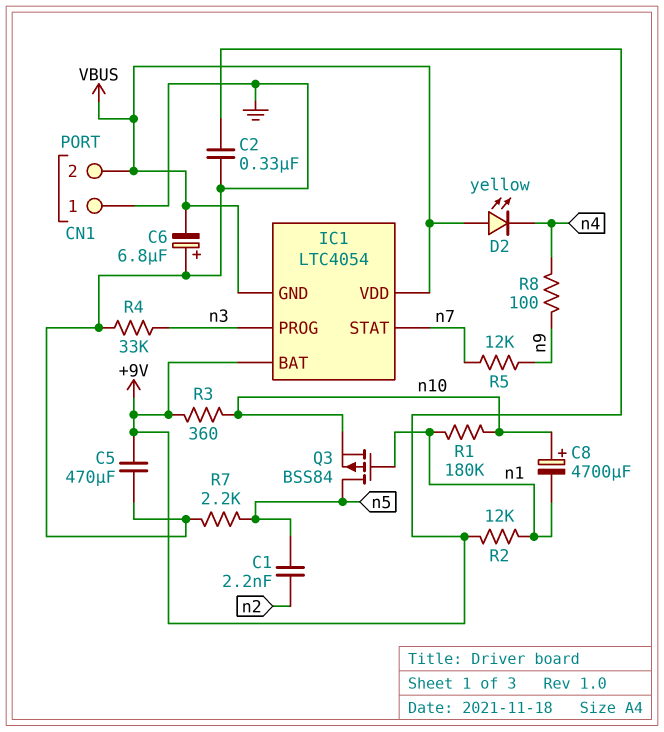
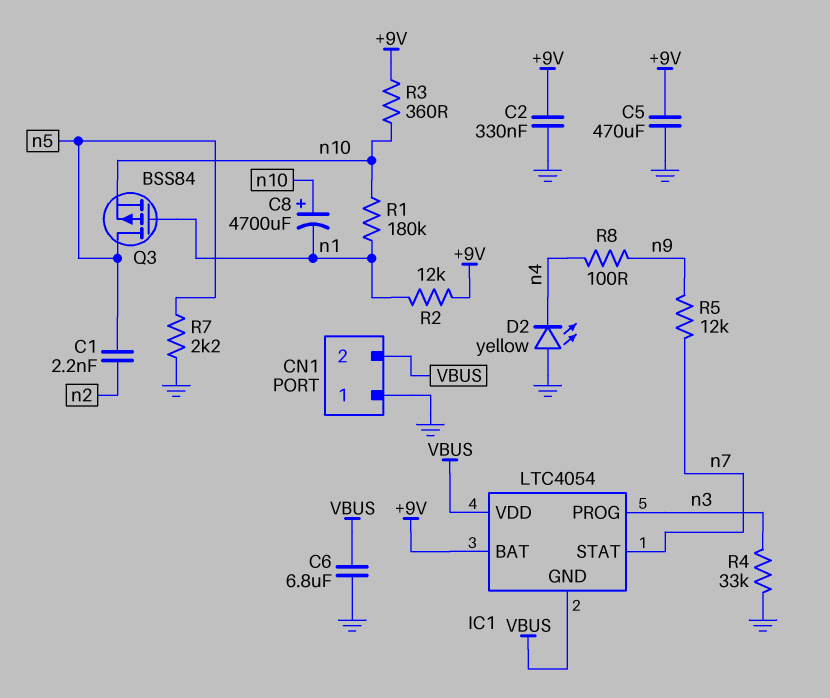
C6: 6.8uF (plus GND, minus VBUS) -> 6.8uF (GND, VBUS)
D2: LED yellow (A VBUS, K n4) -> LED yellow (A GND, K n4)

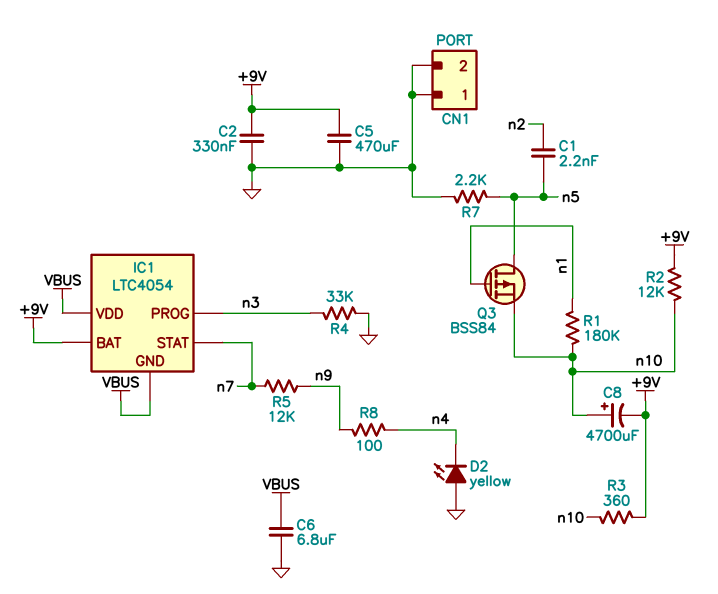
C8: 4700uF (plus n10, minus n1) -> 4700uF (plus n10, minus +9V)
CN1 pin 2: VBUS -> GND
R2: 12k (+9V, n1) -> 12k (+9V, n10)

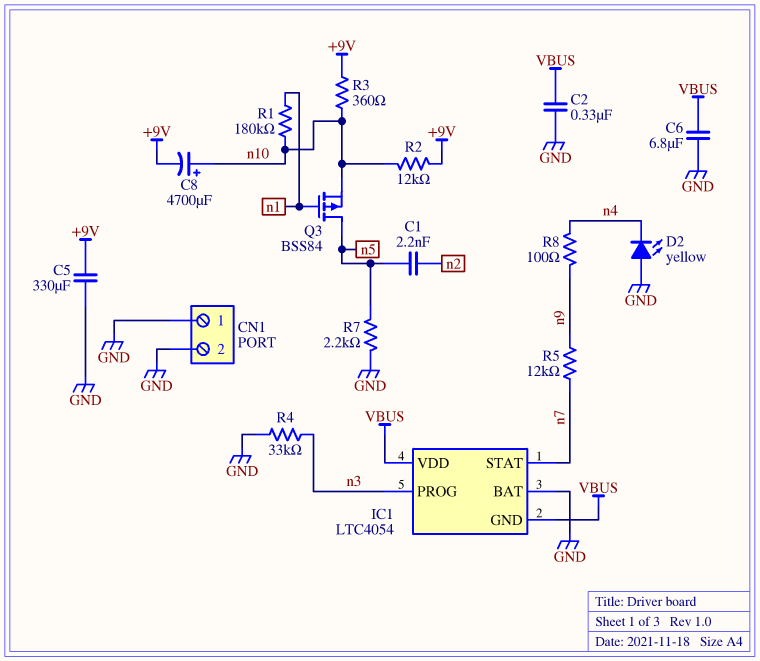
C2: 330nF (+9V, GND) -> 330nF (GND, VBUS)
C5: 470uF (+9V, GND) -> 330uF (+9V, GND)
IC1 pin BAT: +9V -> GND

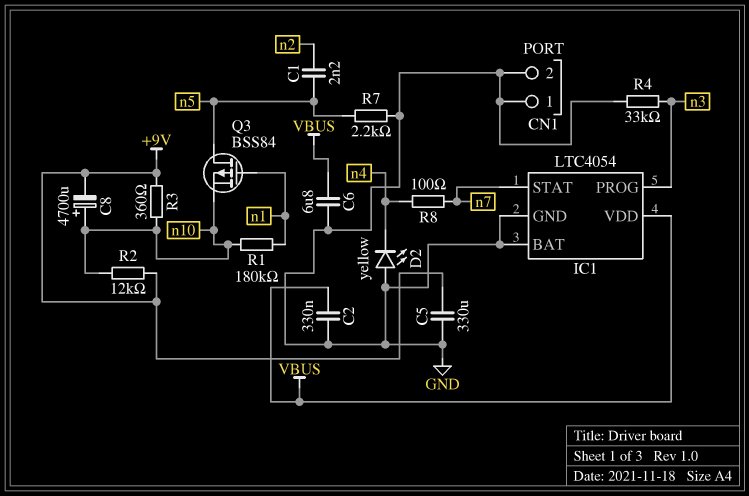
IC1 pin GND: VBUS -> GND
R5: 12k (n7, n9) -> none
R8: 100 (n4, n9) -> 100 (n4, n7)

